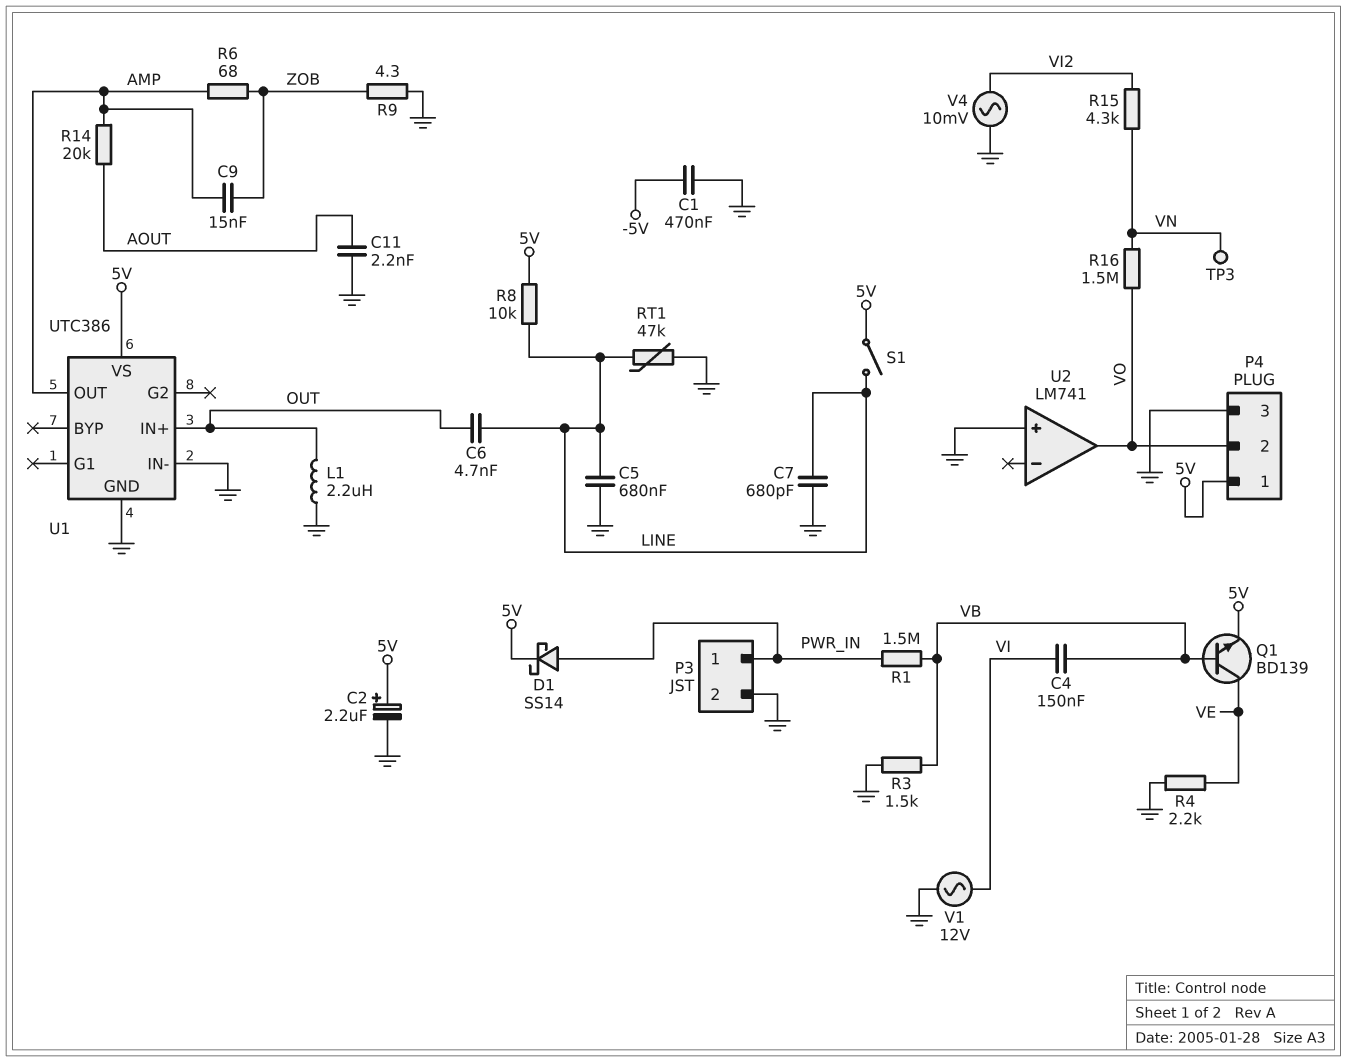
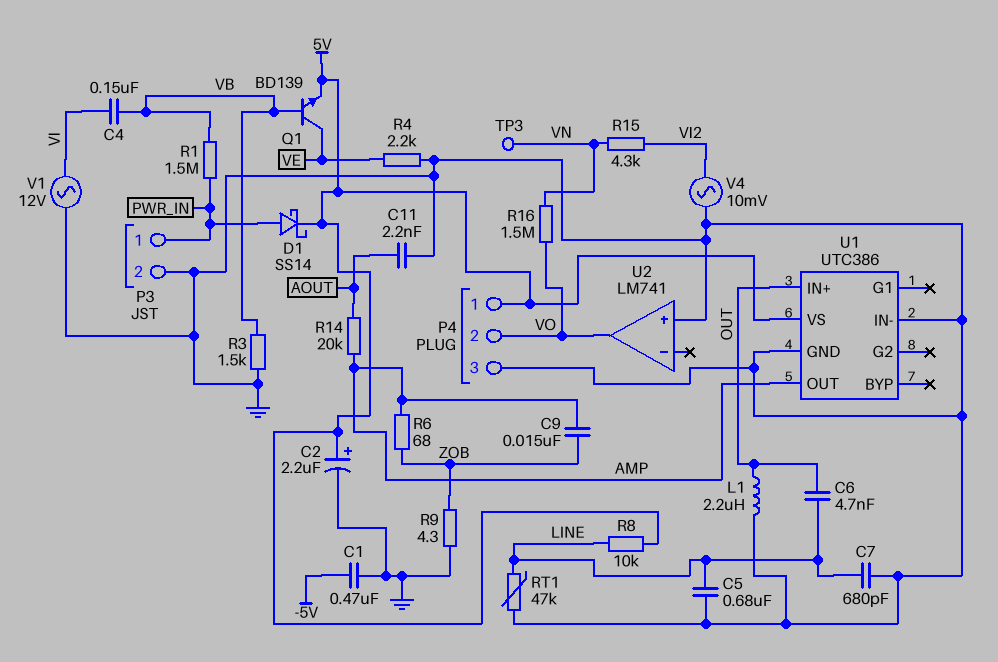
S1: switch (5V, LINE) -> none

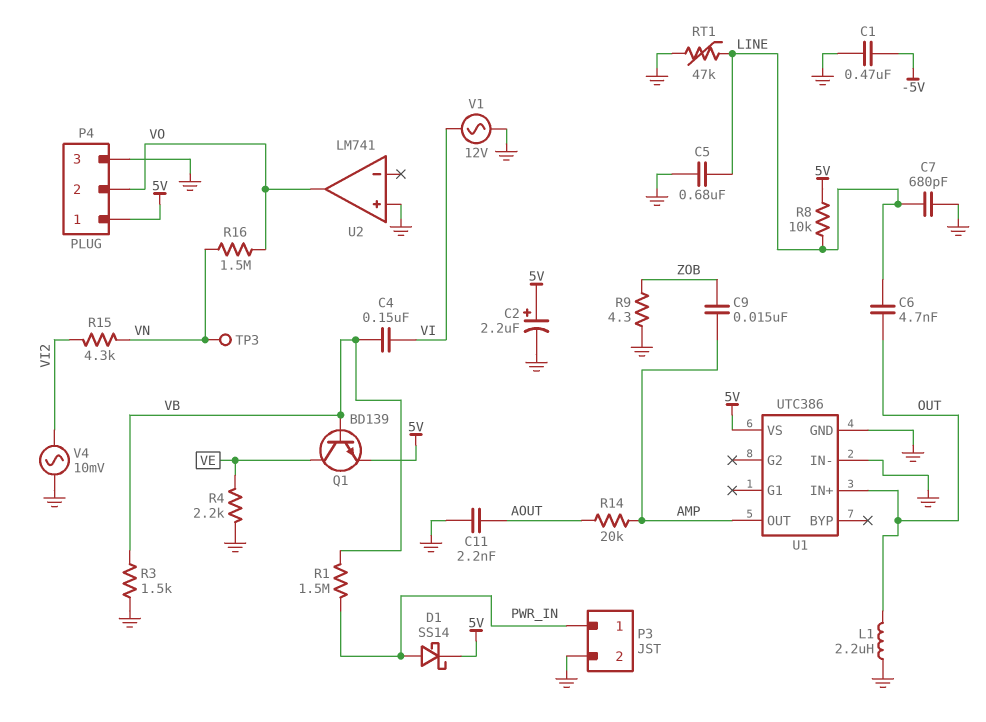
R6: 68 (AMP, ZOB) -> none

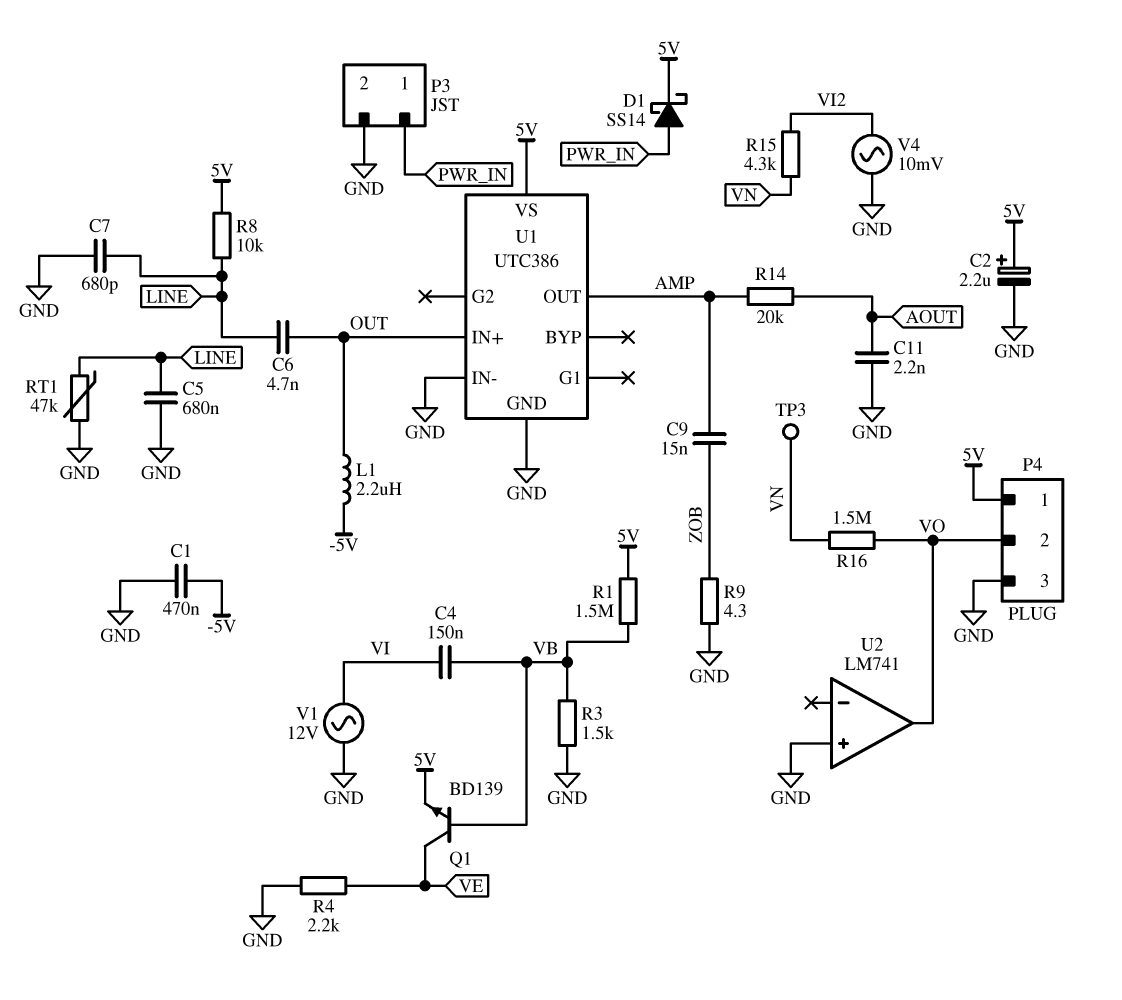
L1: 2.2uH (GND, OUT) -> 2.2uH (-5V, OUT)
R1: 1.5M (PWR_IN, VB) -> 1.5M (5V, VB)

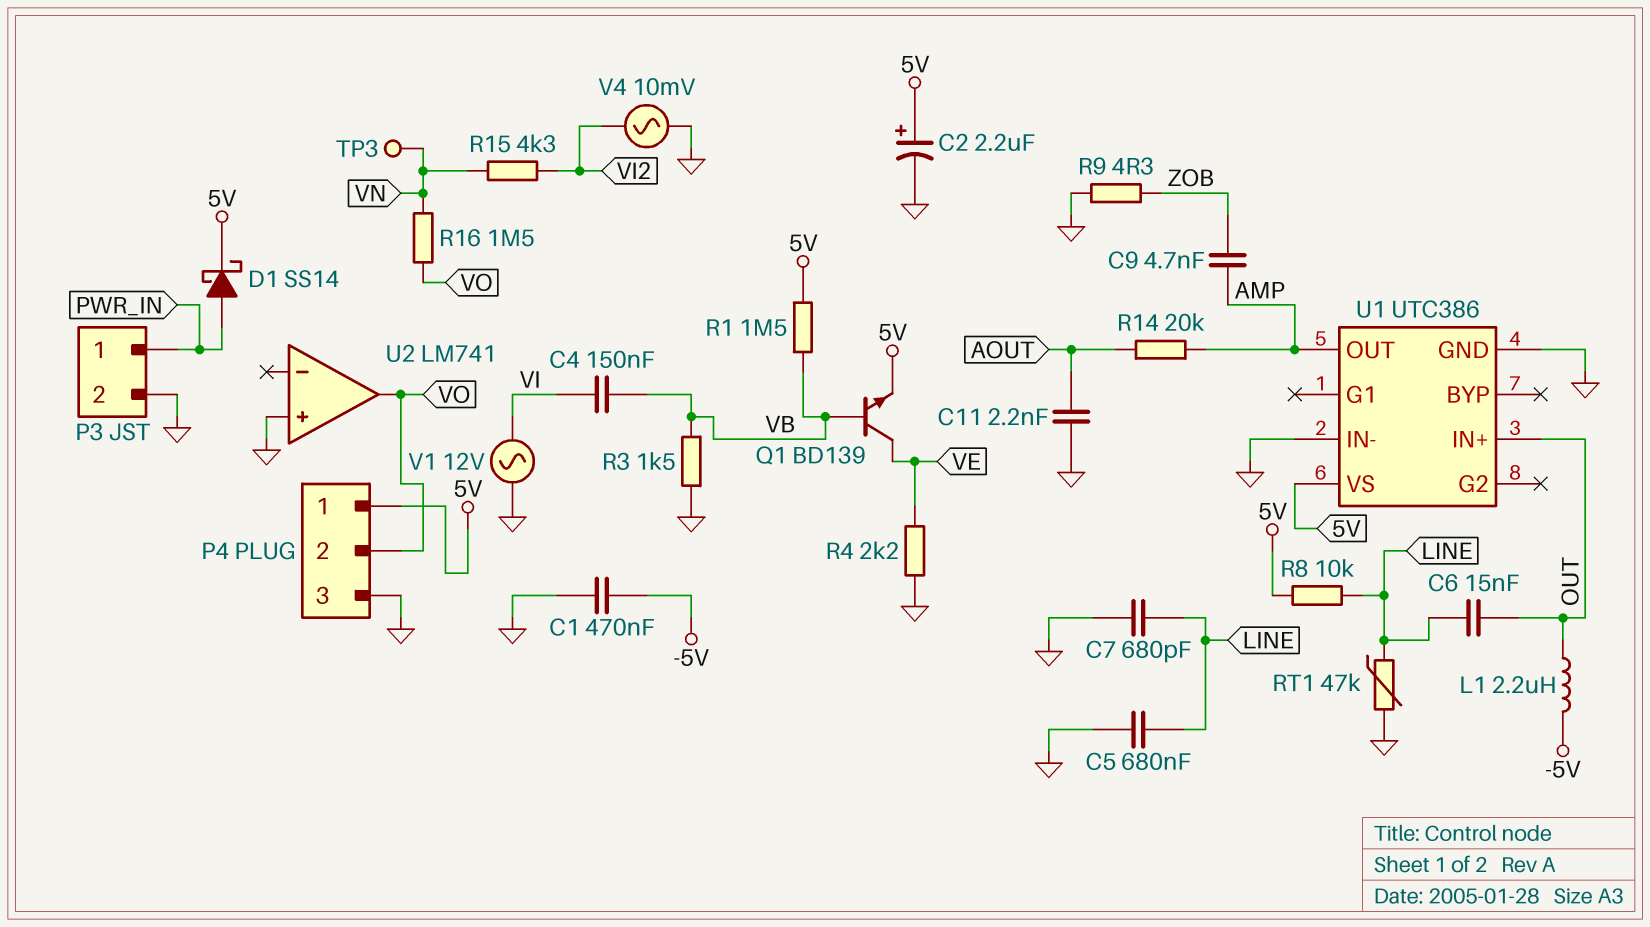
C6: 4.7nF (LINE, OUT) -> 15nF (LINE, OUT)
C9: 15nF (AMP, ZOB) -> 4.7nF (AMP, ZOB)

